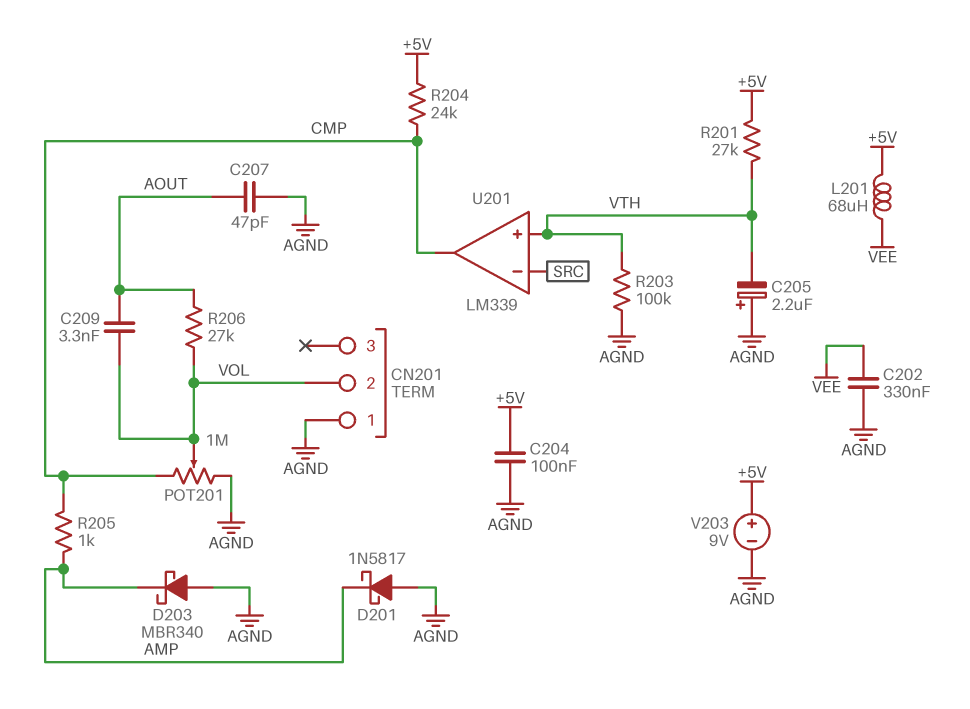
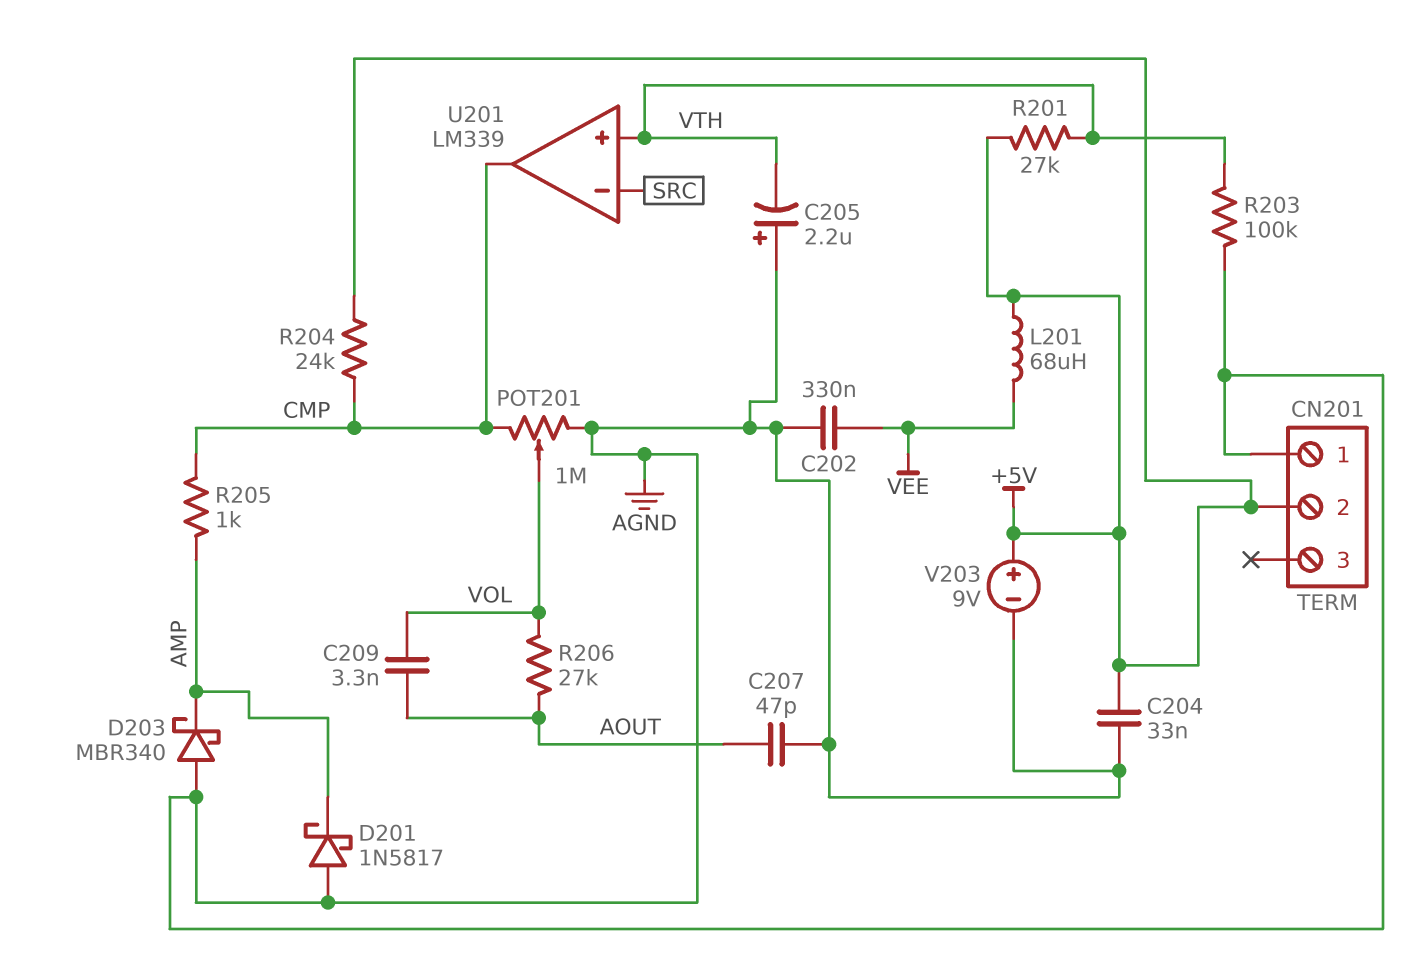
C204: 100nF (+5V, AGND) -> 33nF (+5V, AGND)
CN201 pin 2: VOL -> +5V

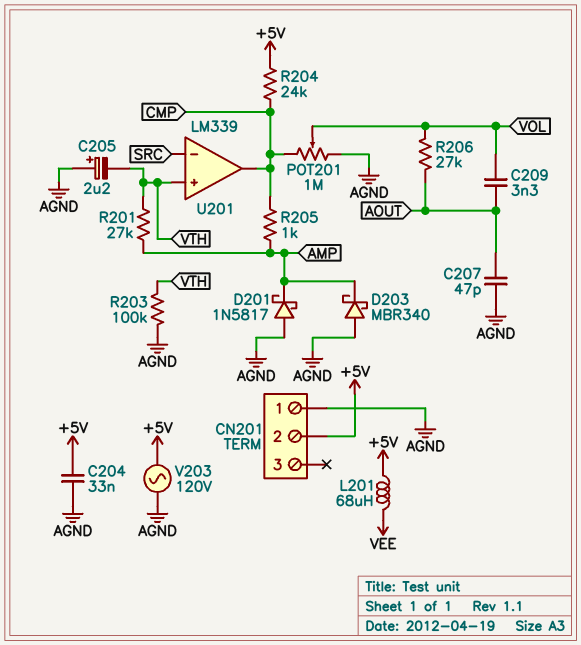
C202: 330nF (AGND, VEE) -> none
R201: 27k (+5V, VTH) -> 27k (AMP, VTH)
V203: 9V (plus +5V, minus AGND) -> AC 120V (+5V, AGND)

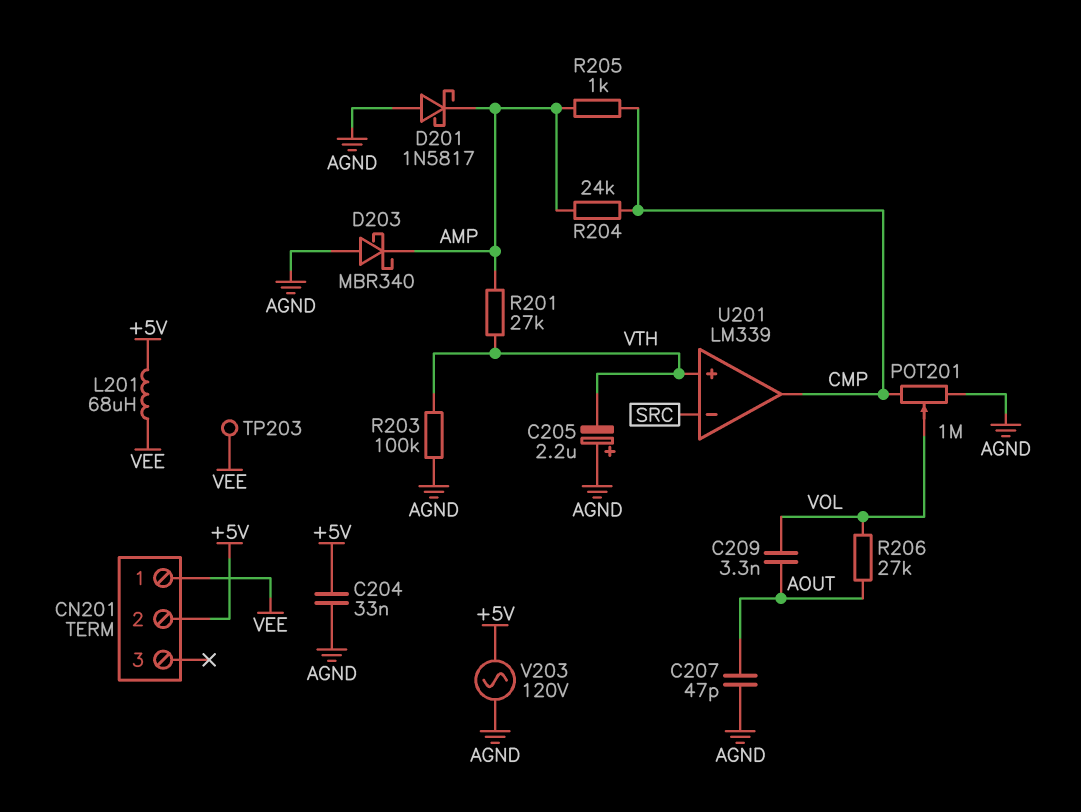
CN201 pin 1: AGND -> VEE
R204: 24k (+5V, CMP) -> 24k (AMP, CMP)
TP203: none -> test point (VEE)

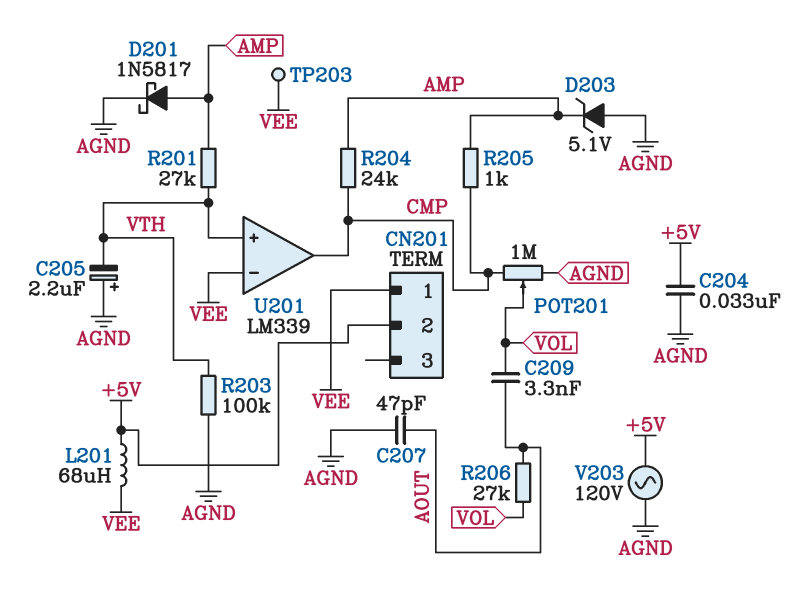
D201: schottky 1N5817 (A AGND, K AMP) -> schottky 1N5817 (A AMP, K AGND)
D203: schottky MBR340 (A AGND, K AMP) -> zener 5.1V (A AGND, K AMP)
U201 pin in-: SRC -> VEE

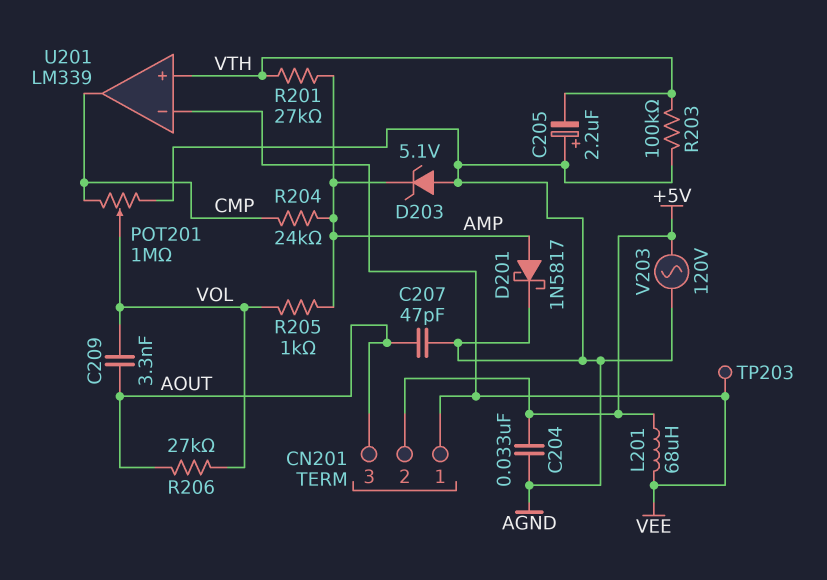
CN201 pin 3: none -> AOUT
R205: 1k (AMP, CMP) -> 1k (AMP, VOL)

